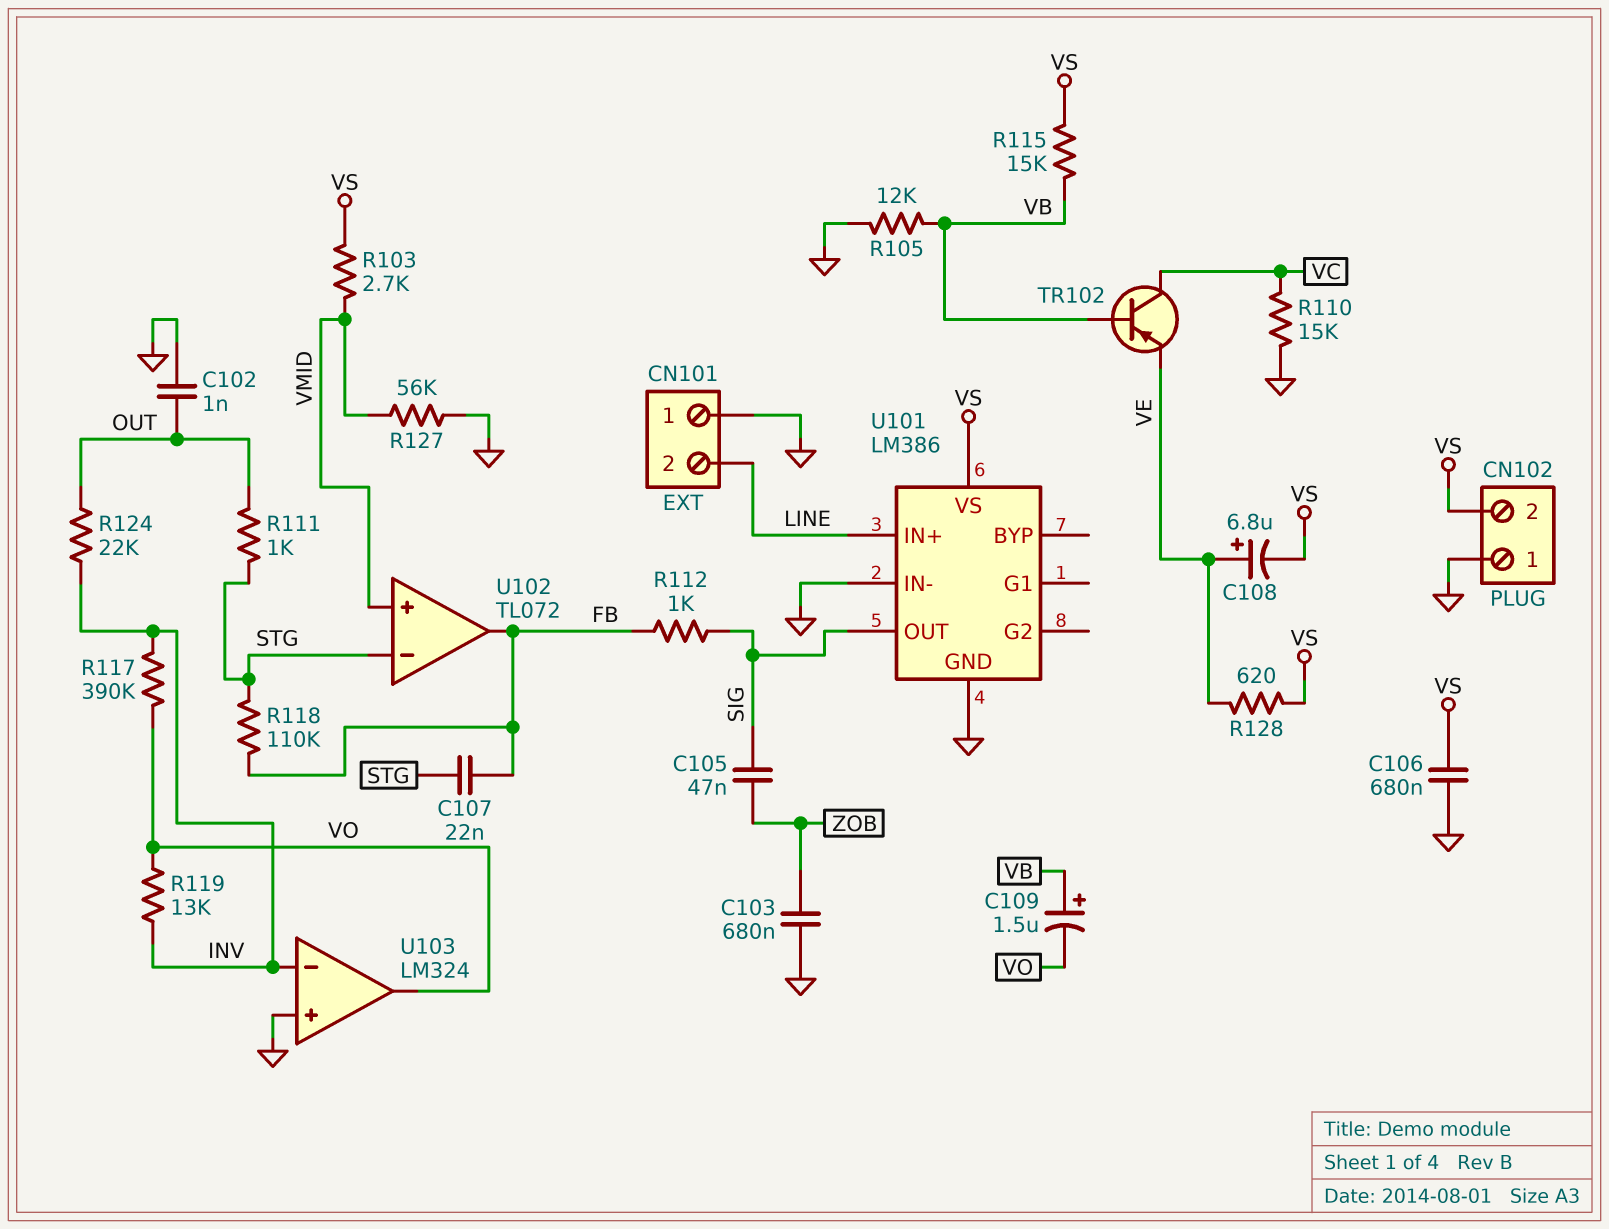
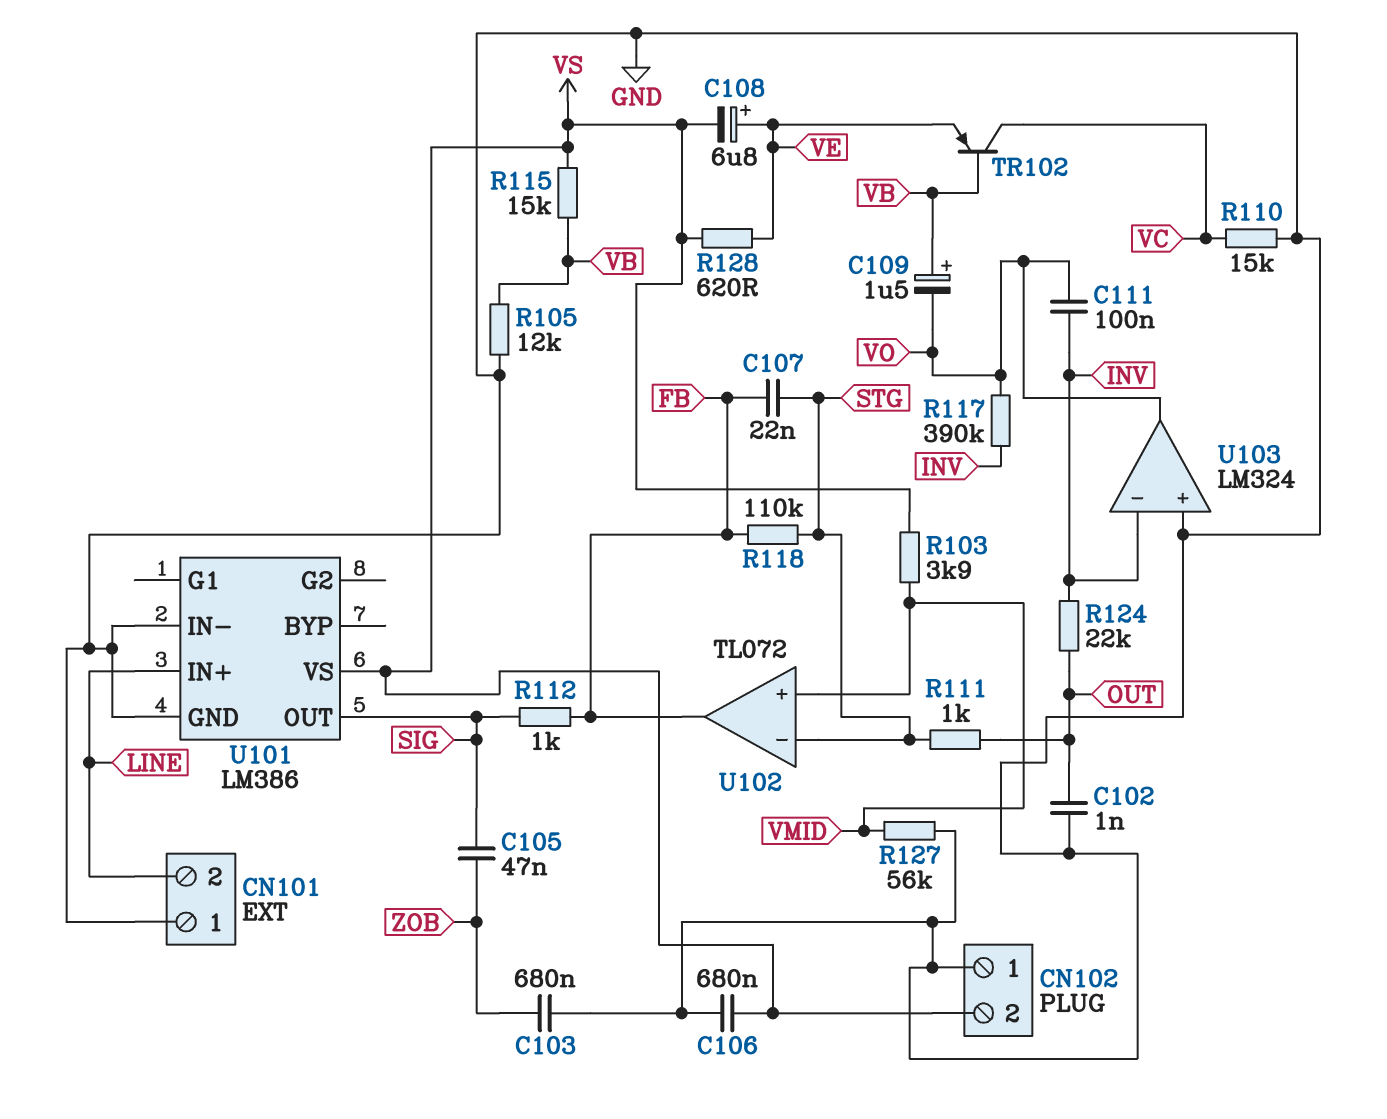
C111: none -> 100nF (INV, VO)
R103: 2.7k (VMID, VS) -> 3.9k (VMID, VS)
R119: 13k (INV, VO) -> none

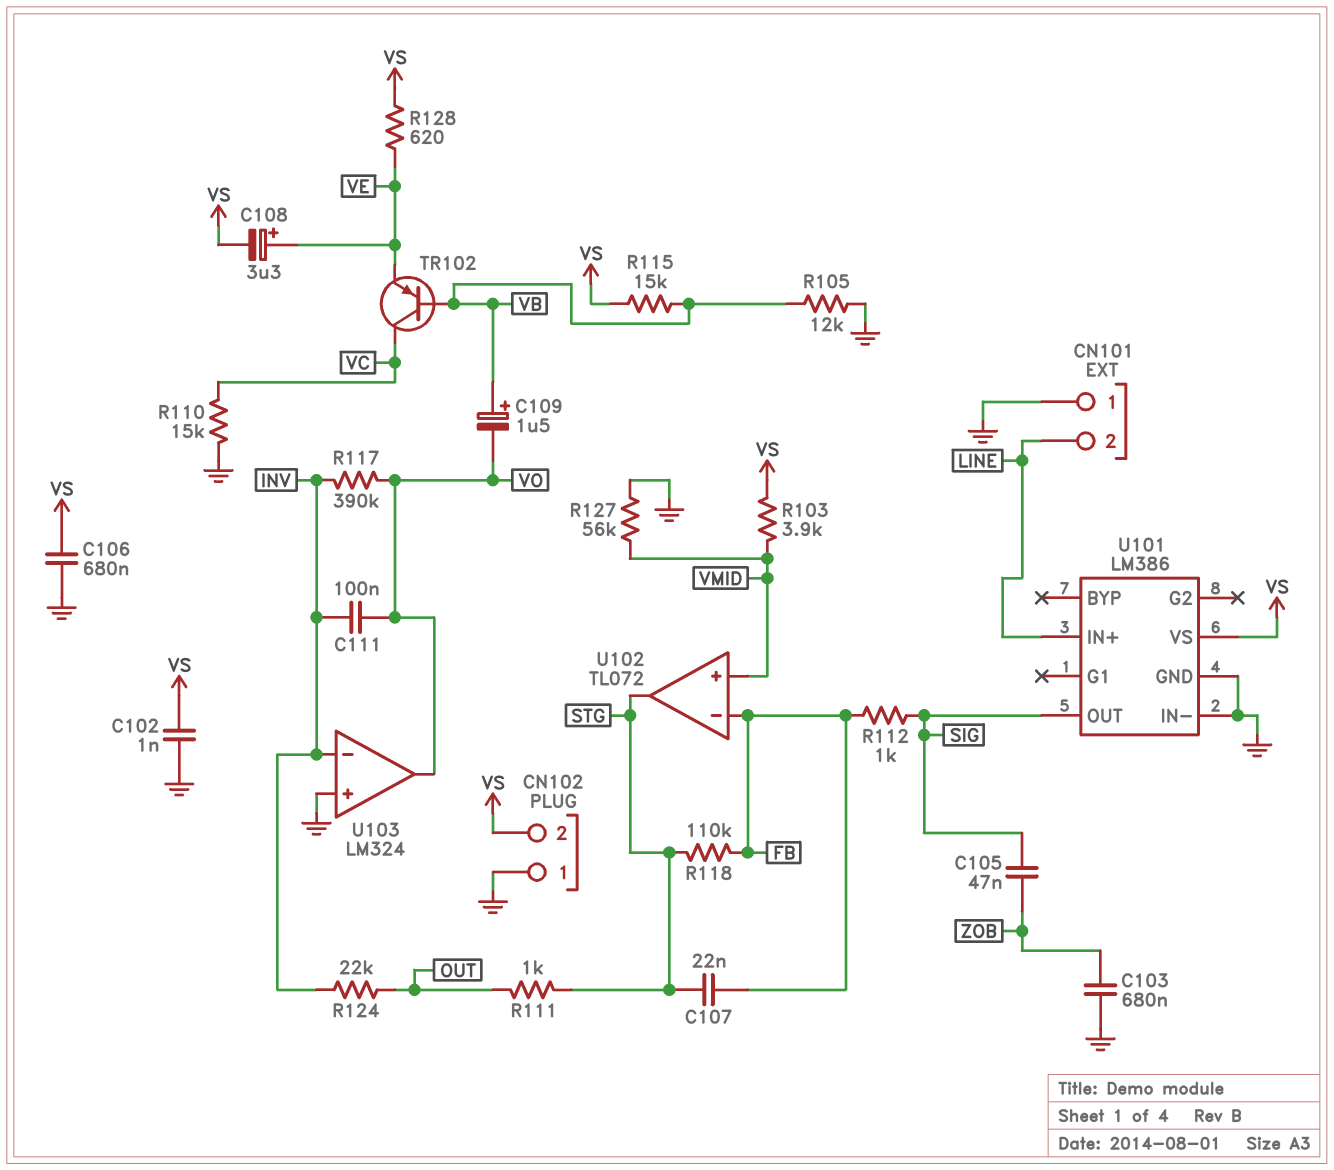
C102: 1nF (GND, OUT) -> 1nF (GND, VS)
C108: 6.8uF (plus VE, minus VS) -> 3.3uF (plus VE, minus VS)
U102 pin in-: STG -> FB
U102 pin out: FB -> STG

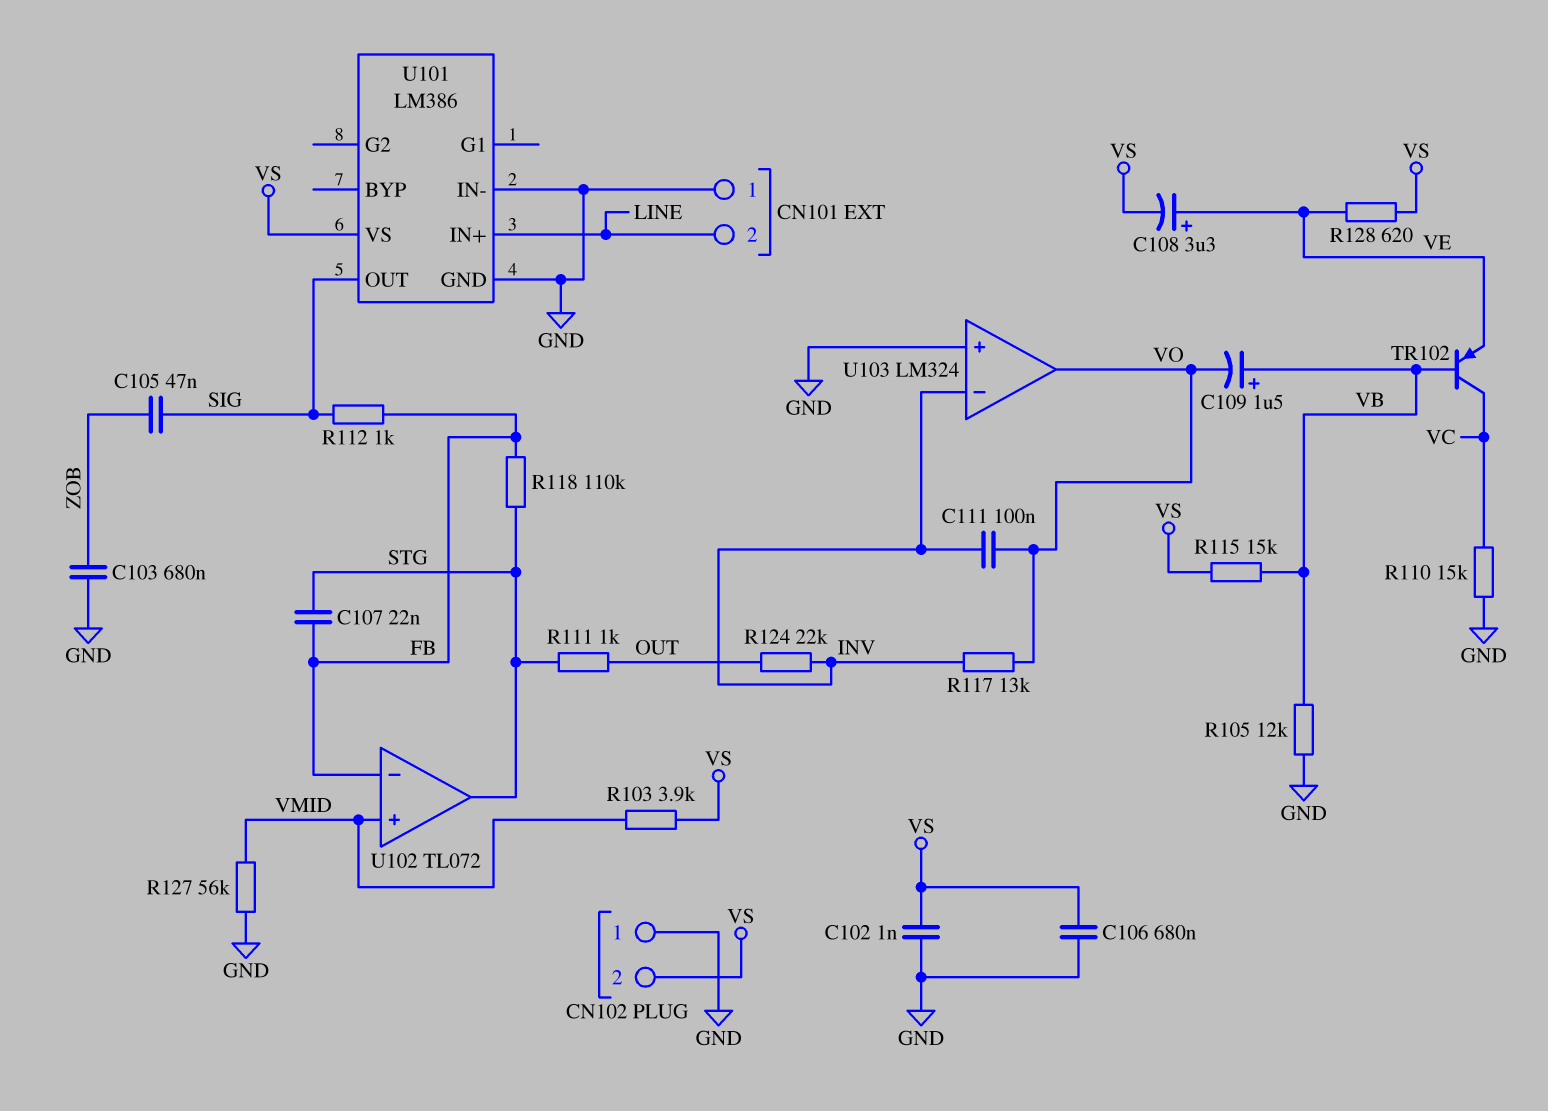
R117: 390k (INV, VO) -> 13k (INV, VO)

